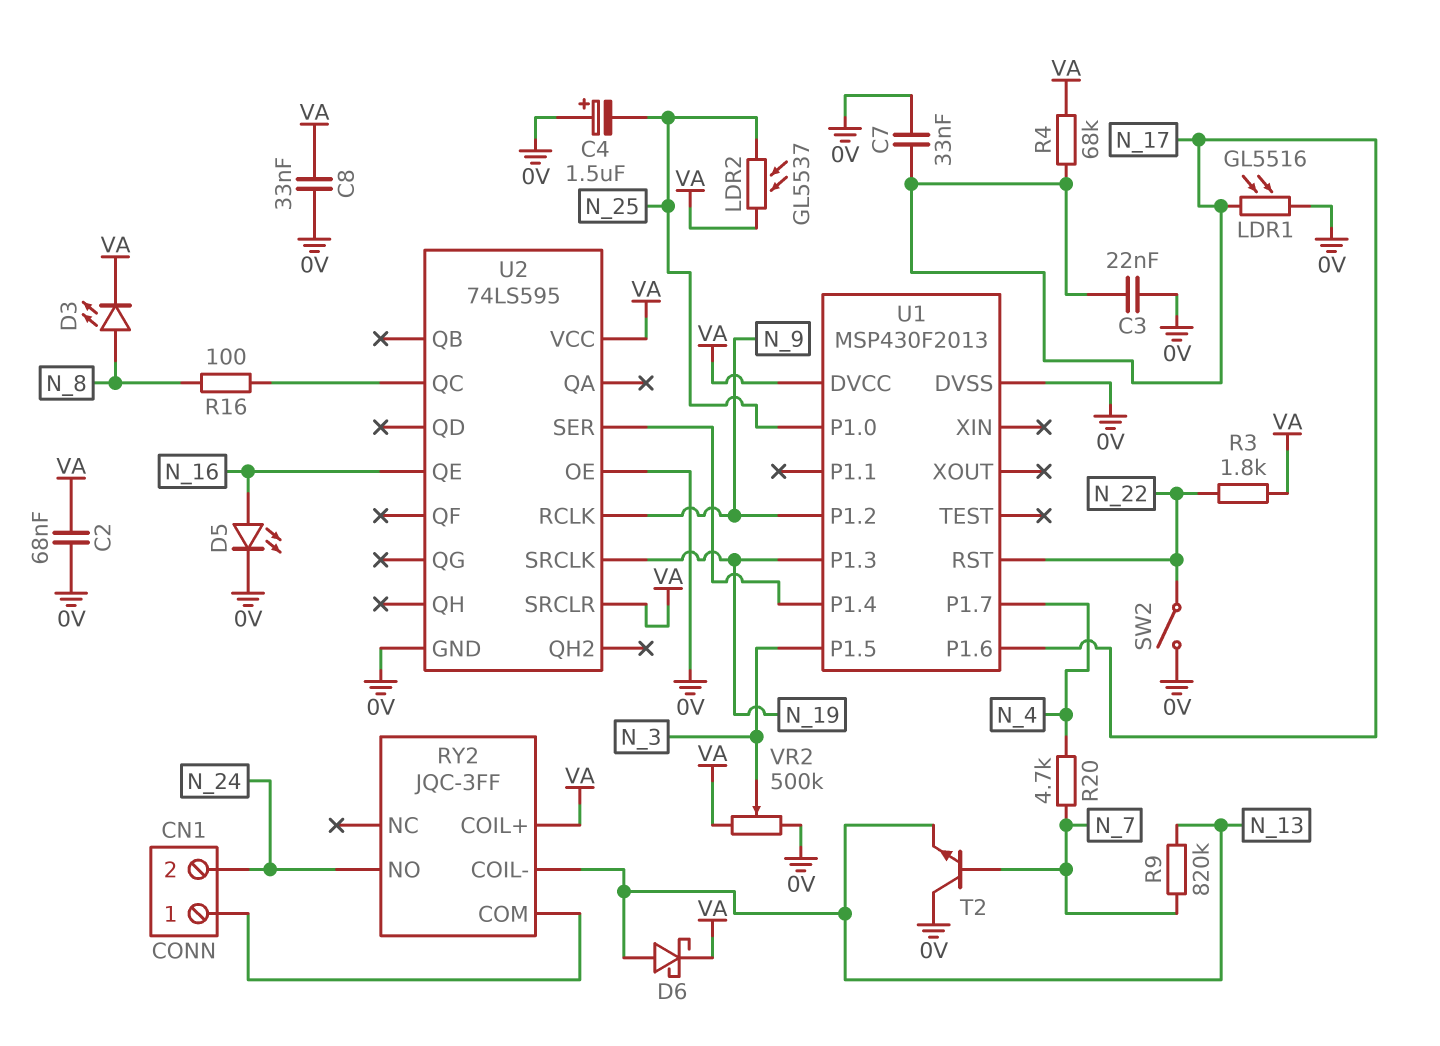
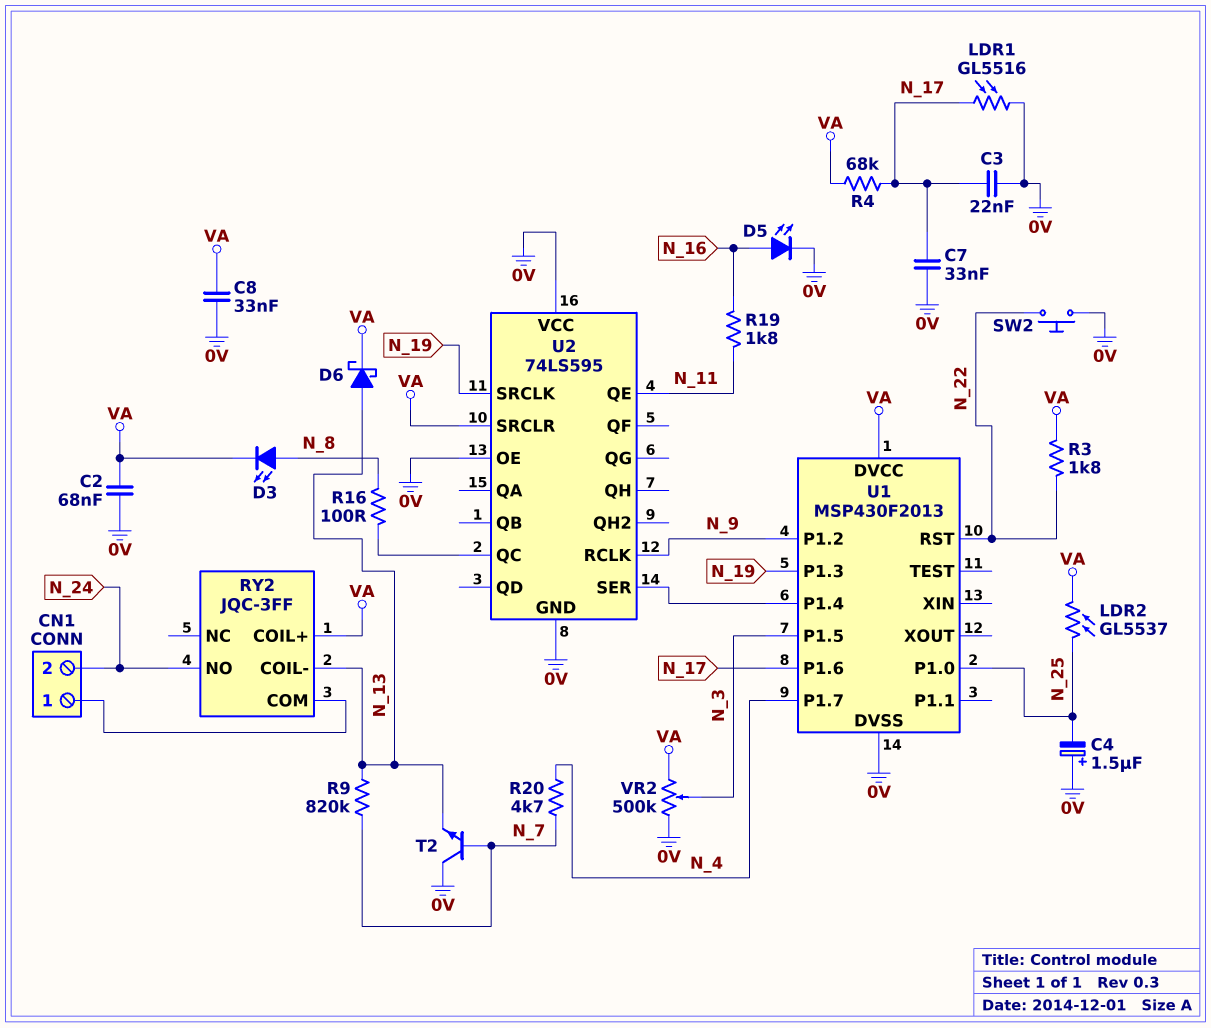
R19: none -> 1.8k (N_11, N_16)
SW2: switch (0V, N_22) -> button (0V, N_22)
U2 pin QE: N_16 -> N_11
U2 pin VCC: VA -> 0V

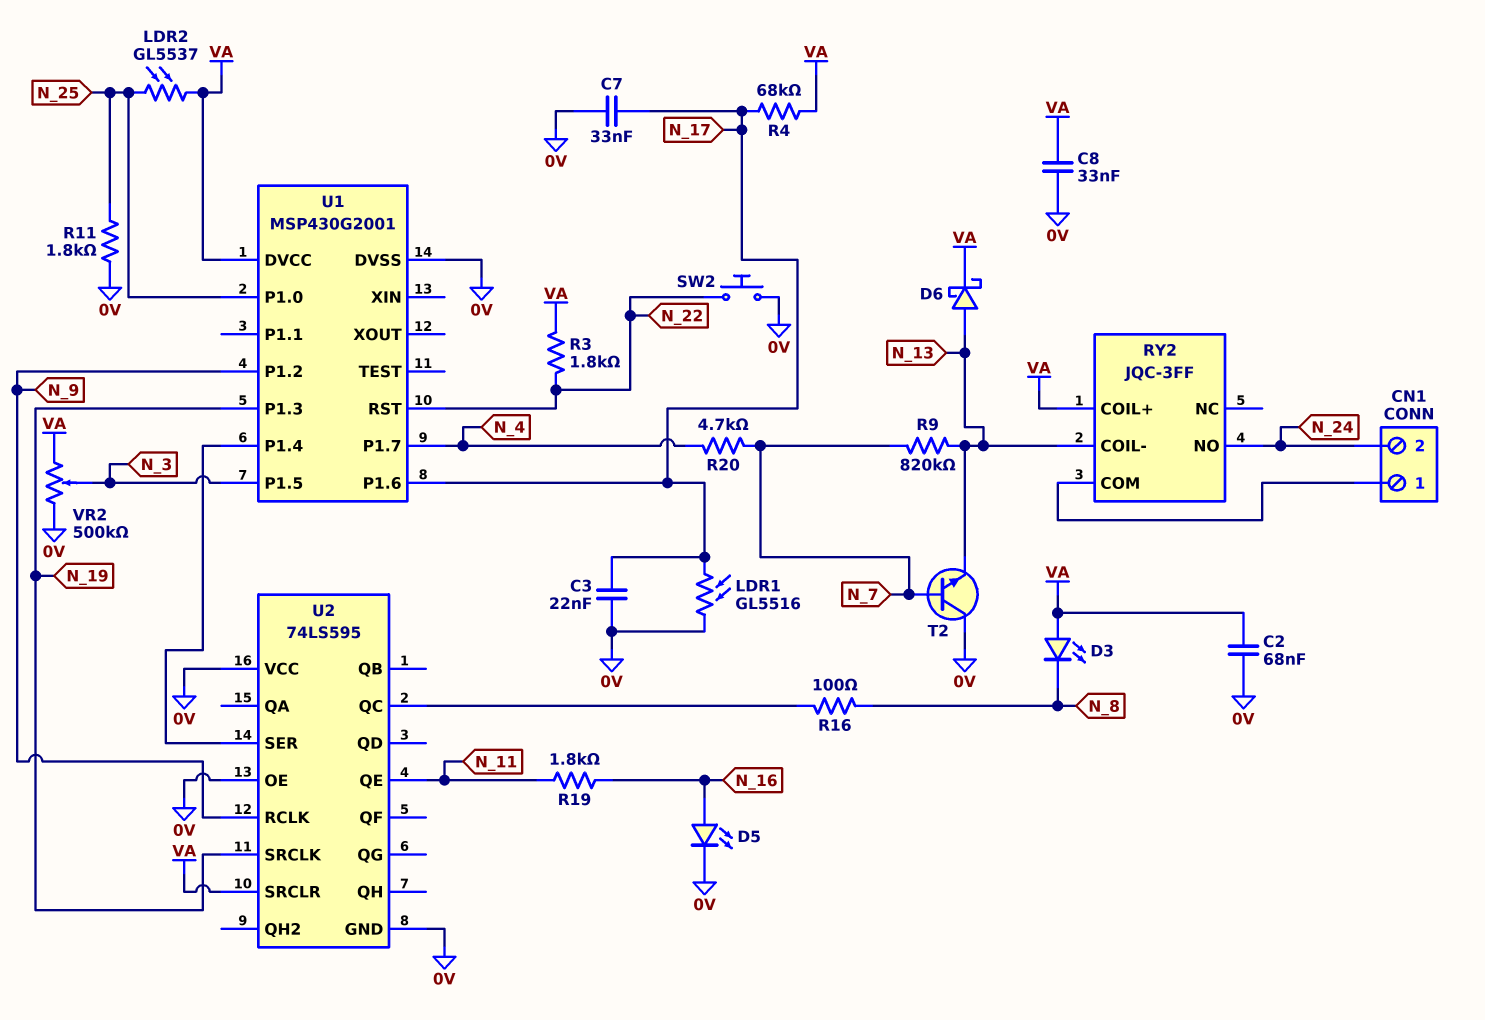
C4: 1.5uF (plus 0V, minus N_25) -> none
D3: LED (A N_8, K VA) -> LED (A VA, K N_8)
R11: none -> 1.8k (0V, N_25)
U1: MSP430F2013 -> MSP430G2001

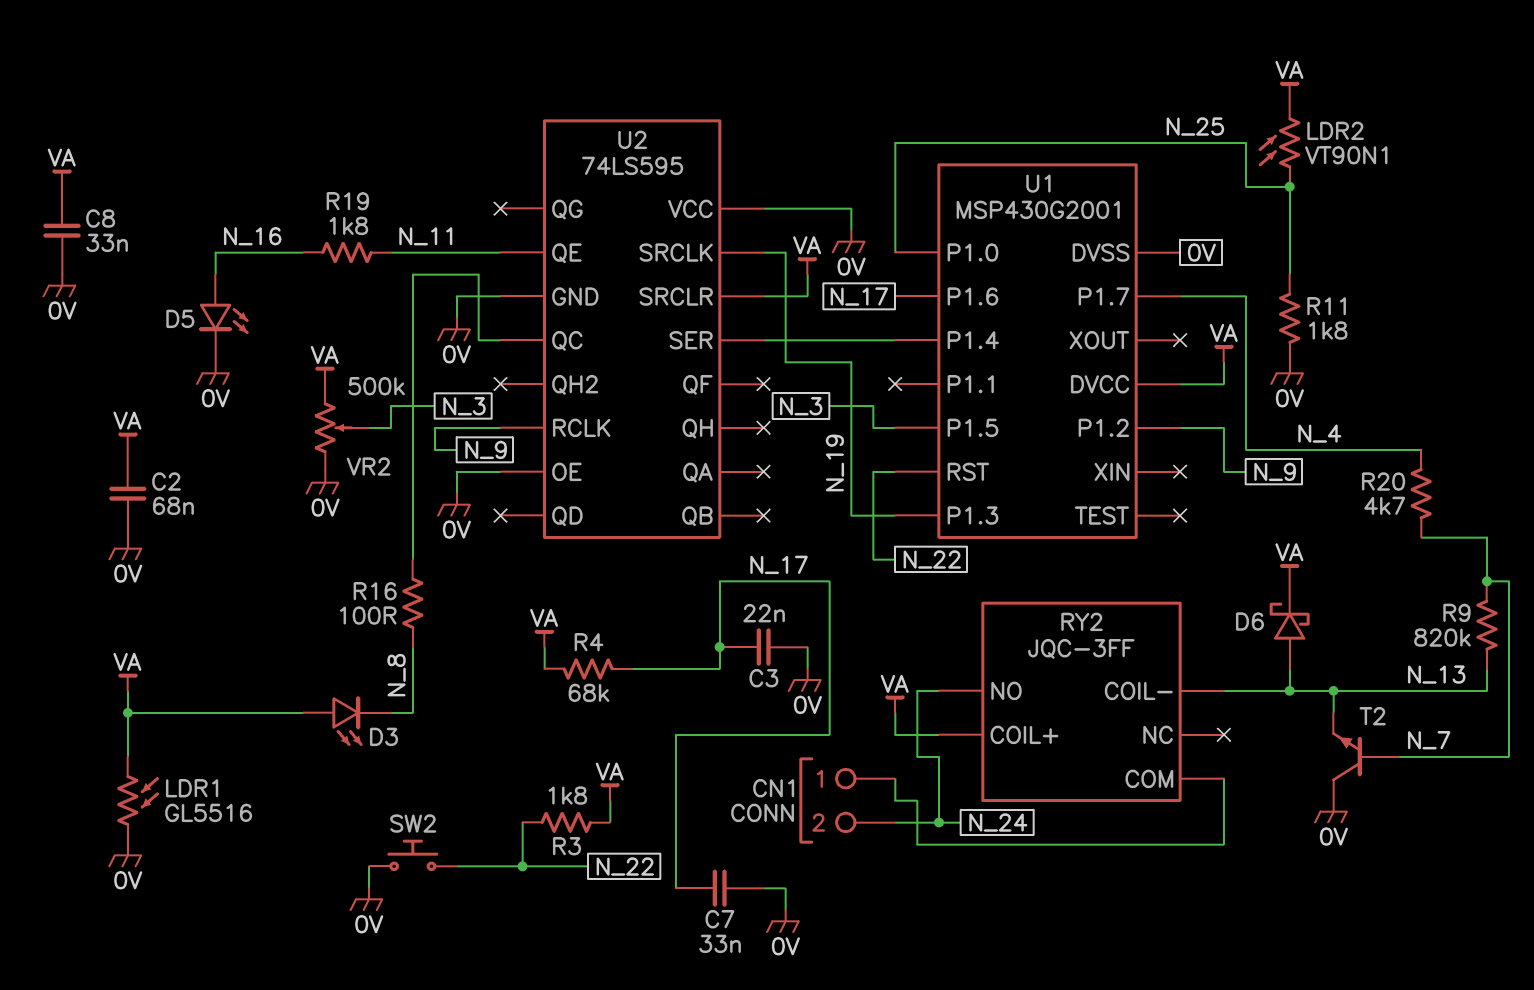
LDR1: GL5516 (0V, N_17) -> GL5516 (0V, VA)
LDR2: GL5537 (N_25, VA) -> VT90N1 (N_25, VA)

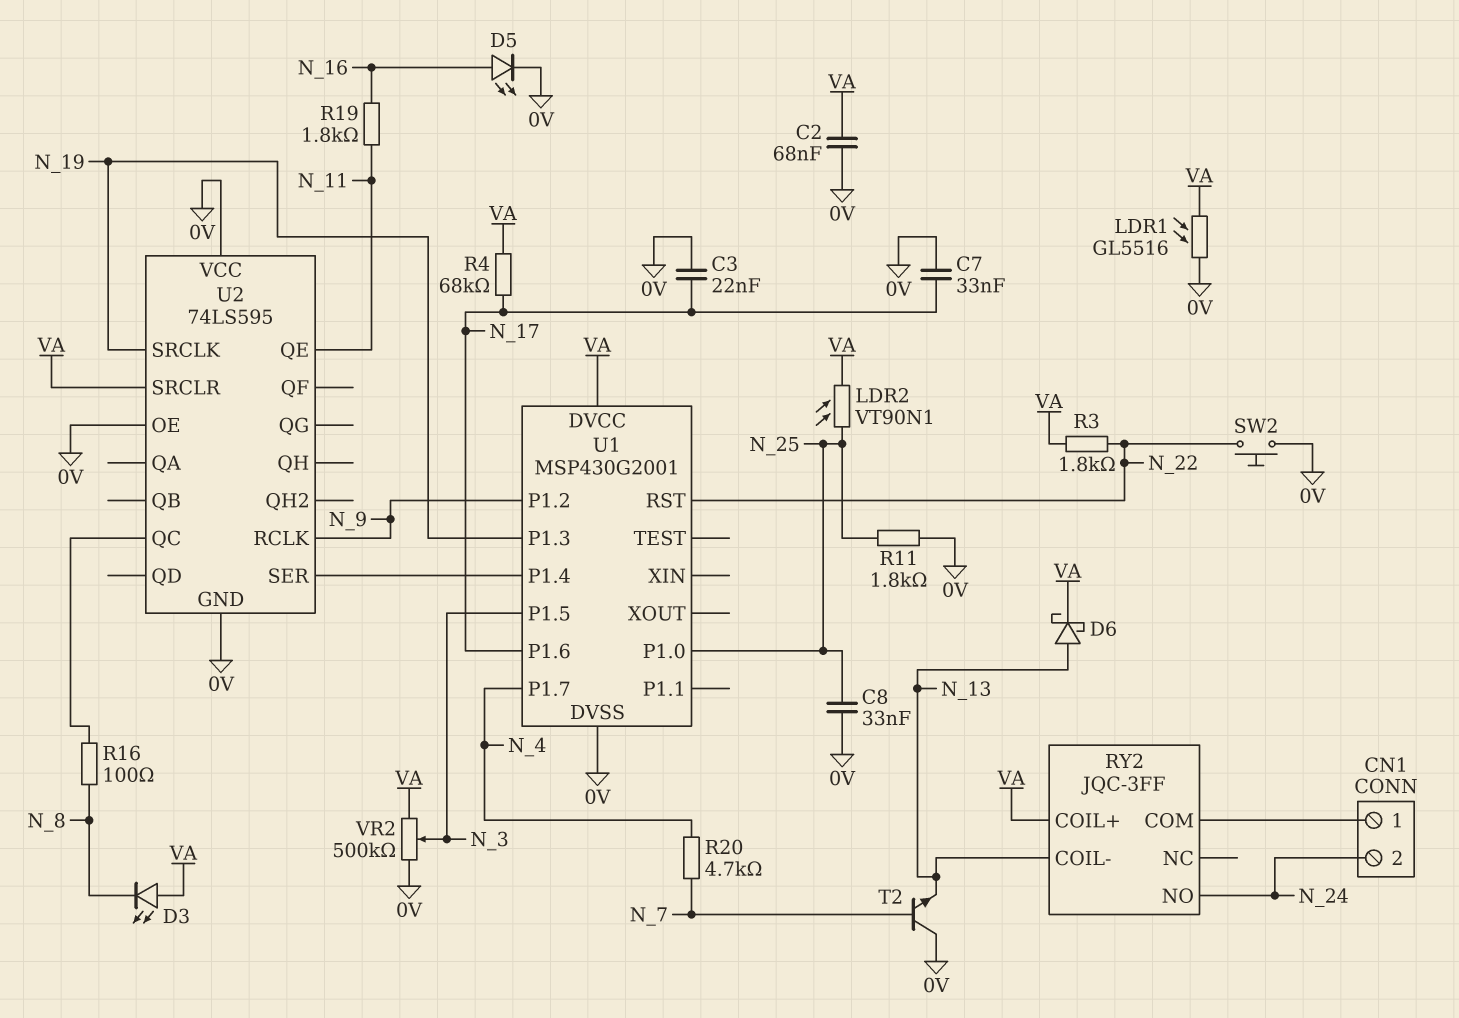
C8: 33nF (0V, VA) -> 33nF (0V, N_25)
R9: 820k (N_7, N_13) -> none

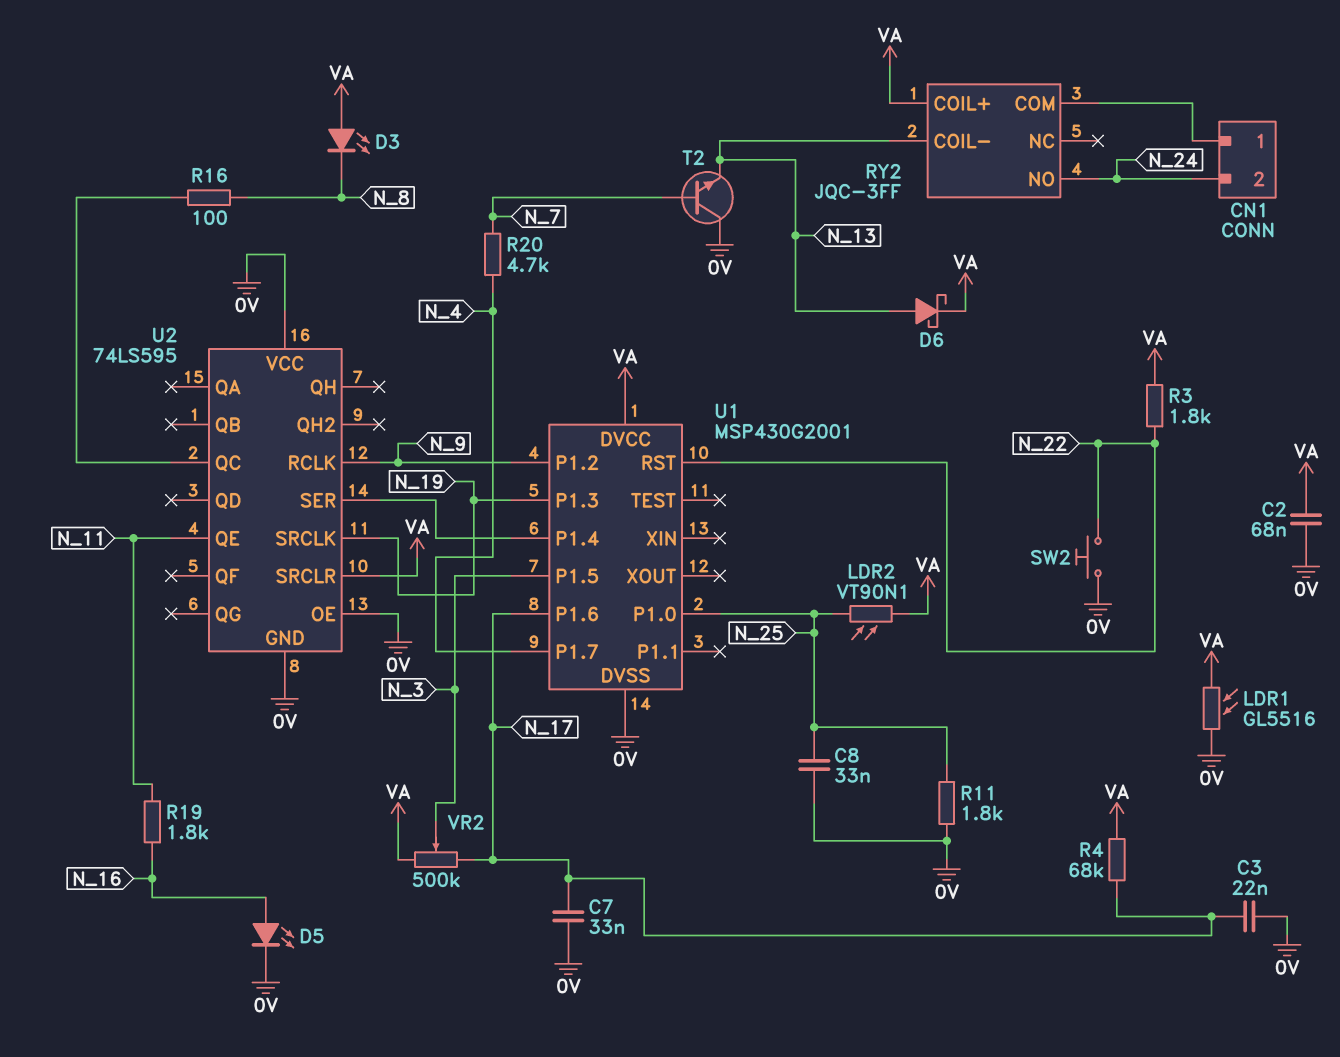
VR2: 500k (0V, VA, wiper N_3) -> 500k (N_17, VA, wiper N_3)

